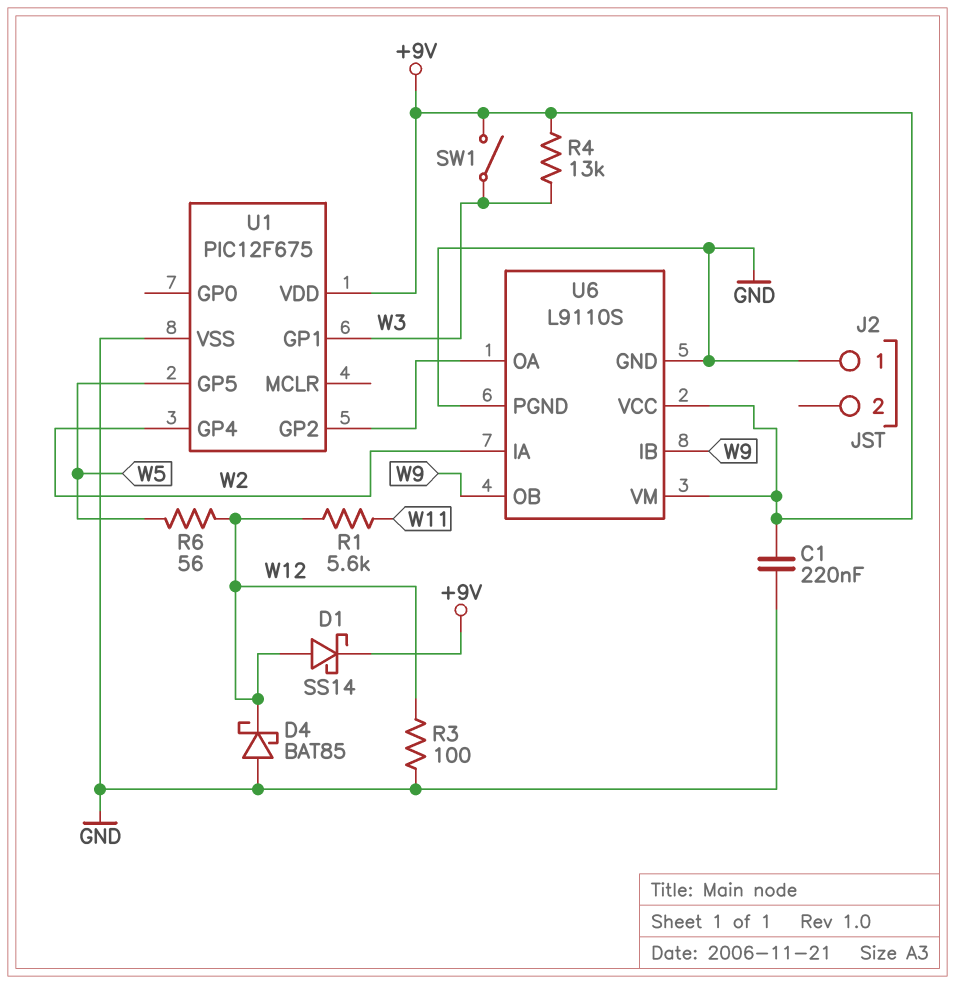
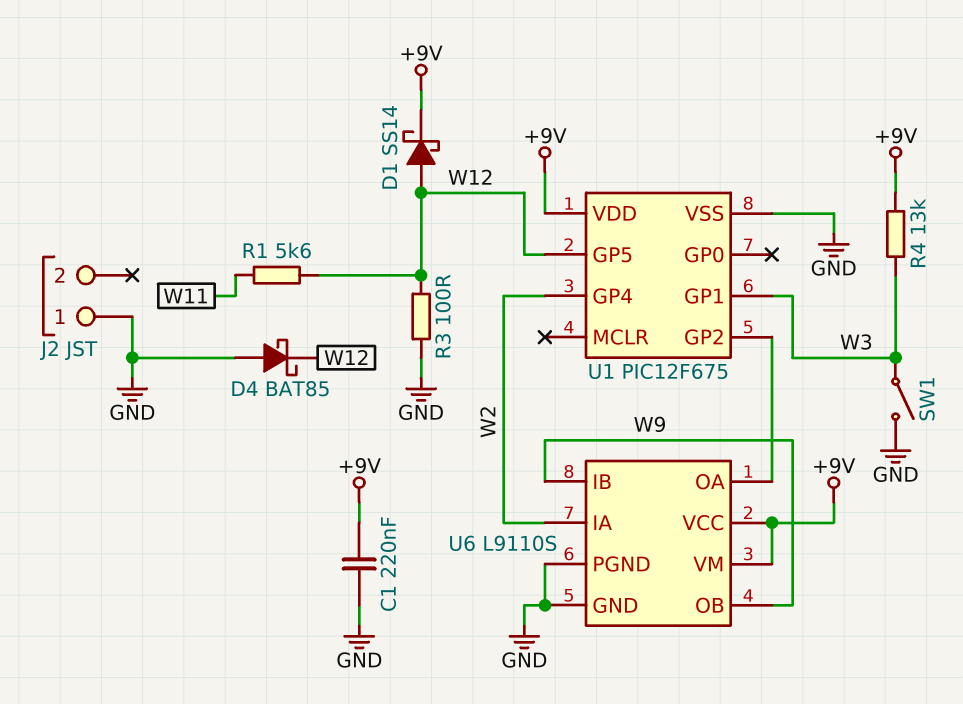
R6: 56 (W5, W12) -> none
SW1: switch (+9V, W3) -> switch (GND, W3)
U1 pin GP5: W5 -> W12

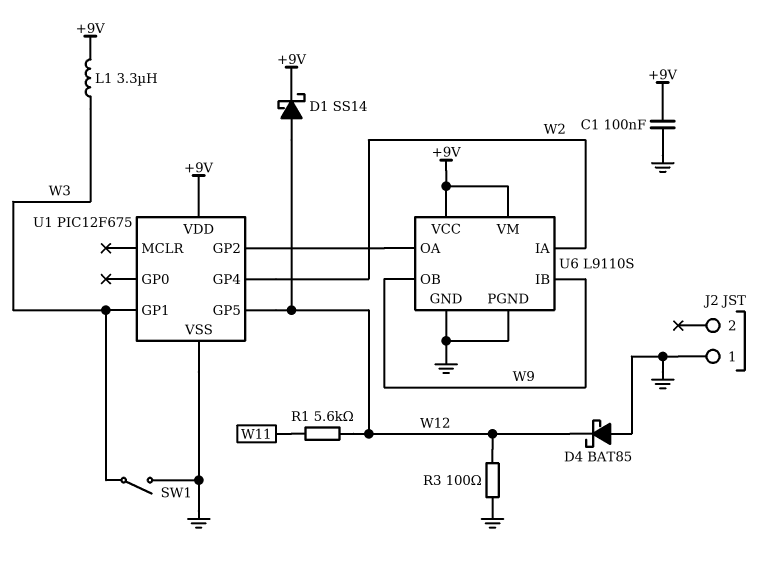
C1: 220nF (+9V, GND) -> 100nF (+9V, GND)
L1: none -> 3.3uH (+9V, W3)
R4: 13k (+9V, W3) -> none

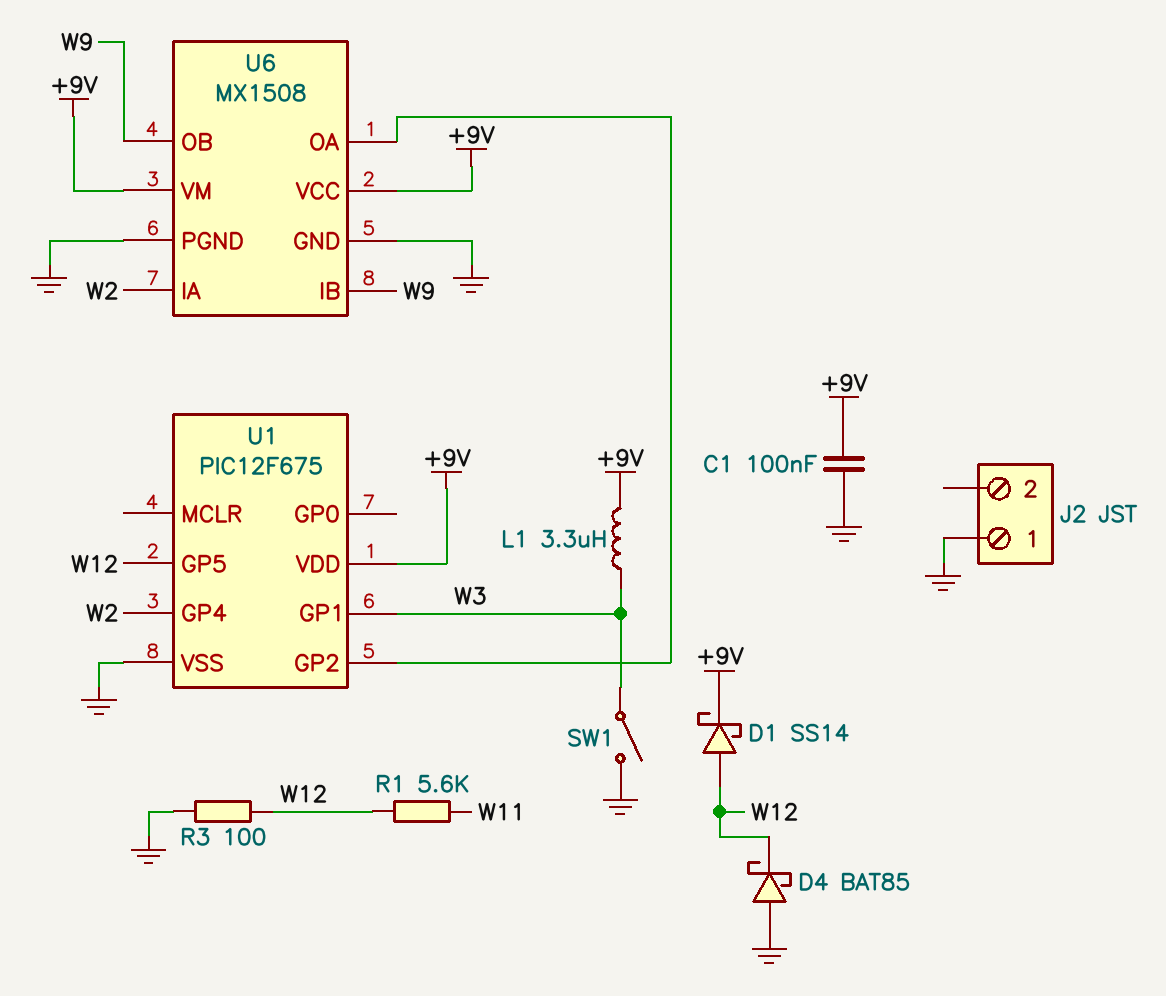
U6: L9110S -> MX1508

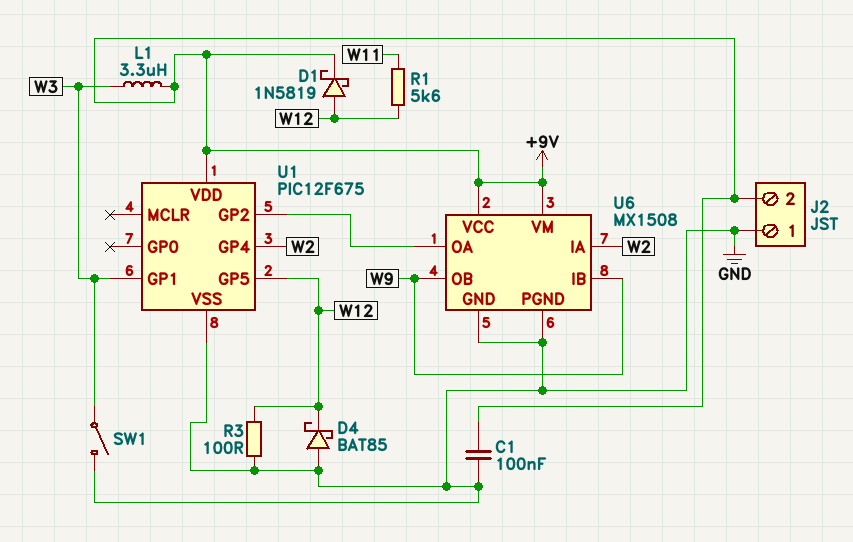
D1: schottky SS14 (A W12, K +9V) -> schottky 1N5819 (A W12, K +9V)
J2 pin 2: none -> +9V

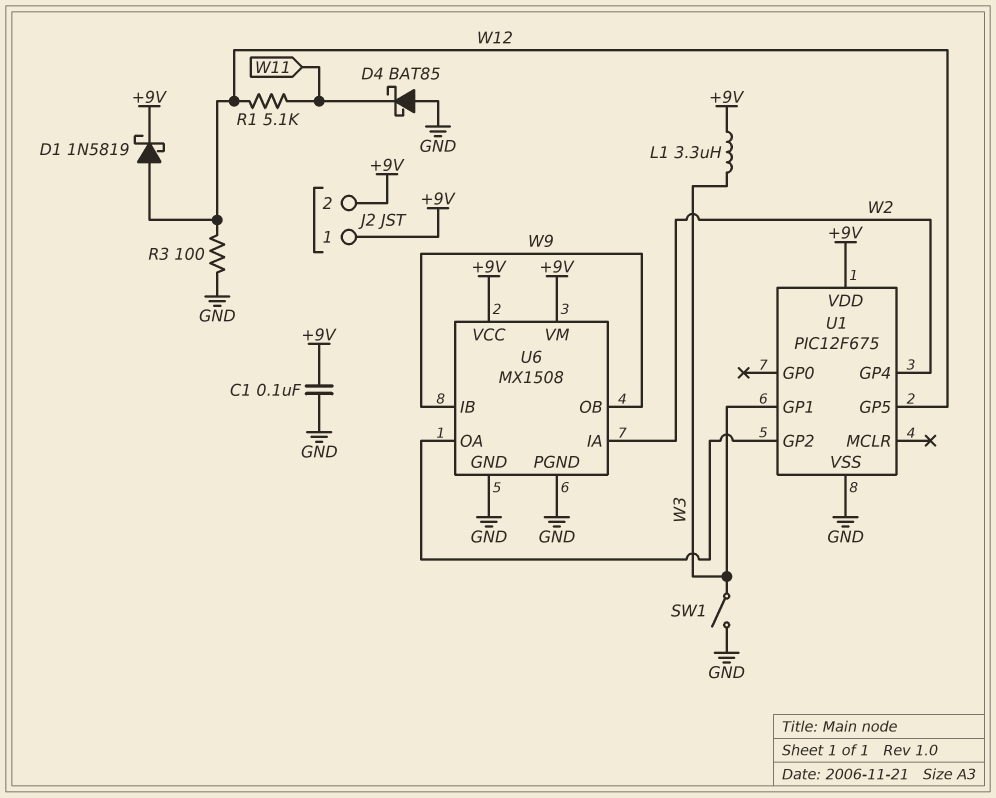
D4: schottky BAT85 (A GND, K W12) -> schottky BAT85 (A GND, K W11)
J2 pin 1: GND -> +9V
R1: 5.6k (W11, W12) -> 5.1k (W11, W12)

